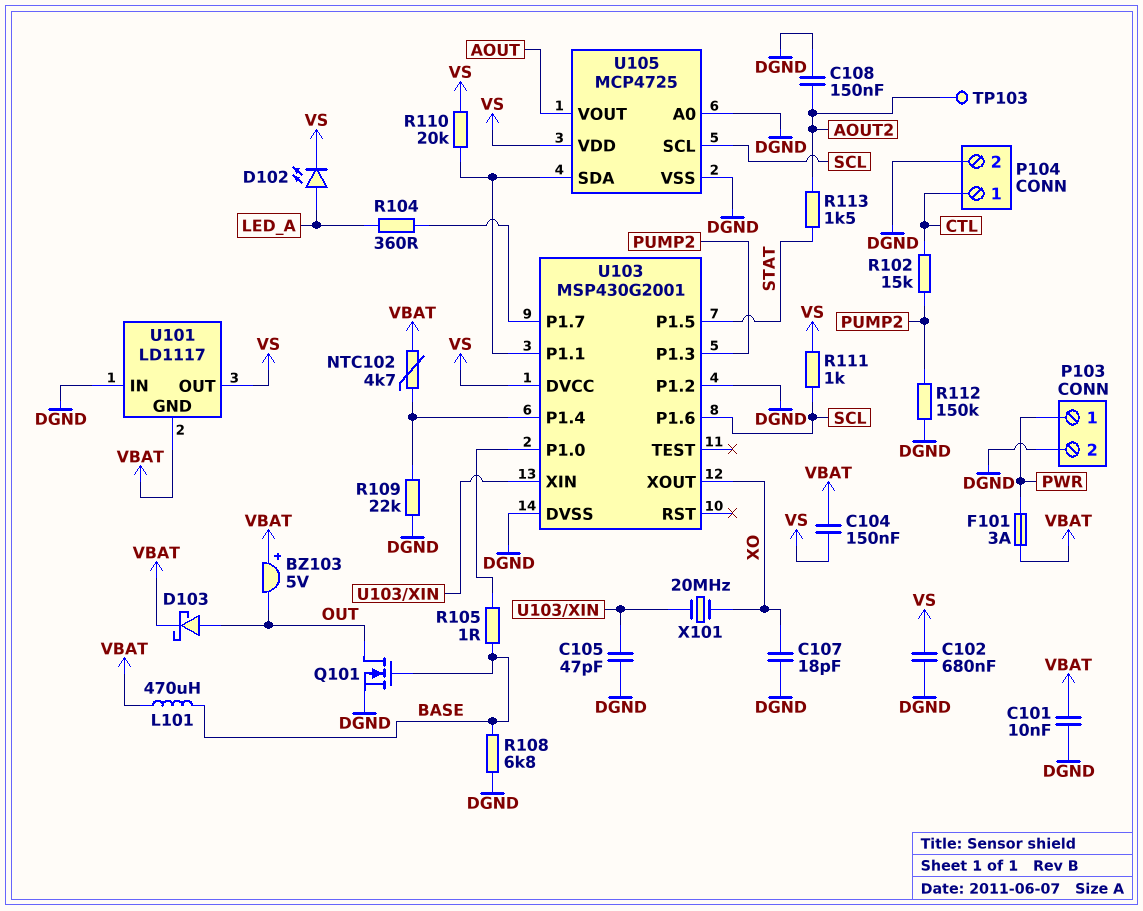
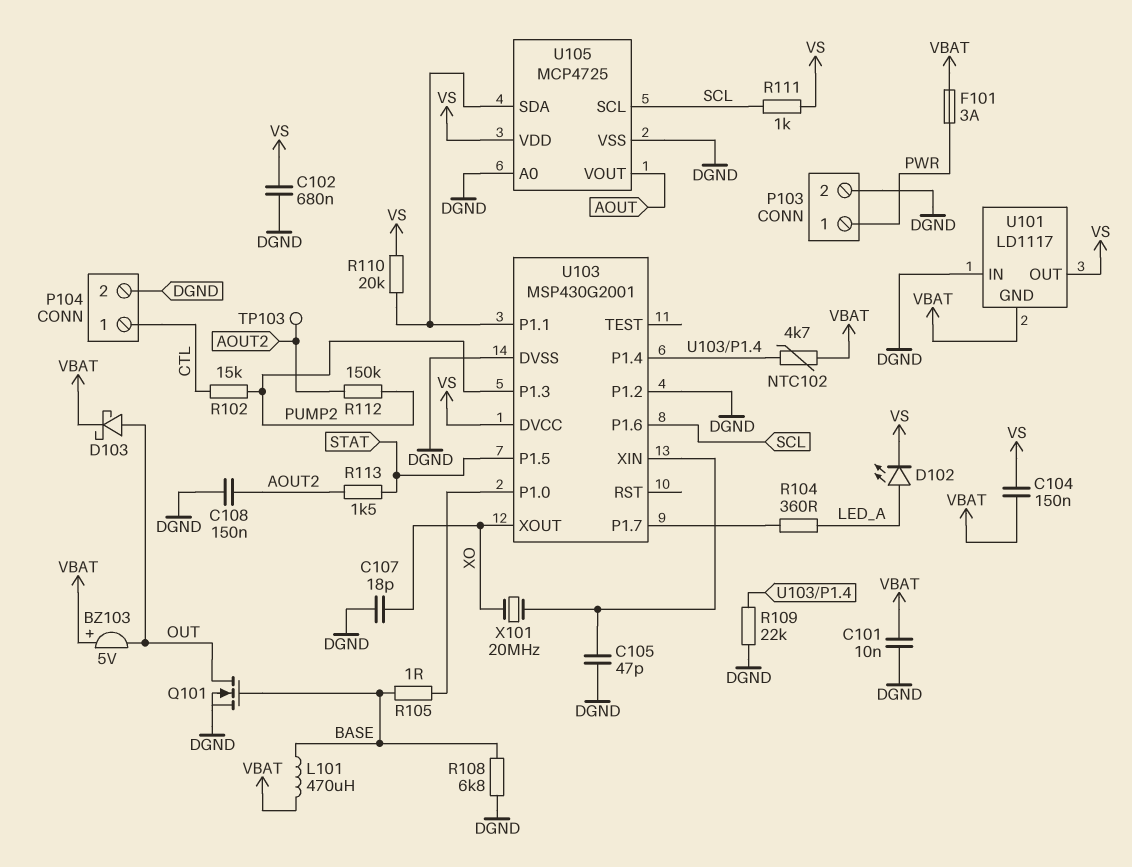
R112: 150k (DGND, PUMP2) -> 150k (AOUT2, PUMP2)

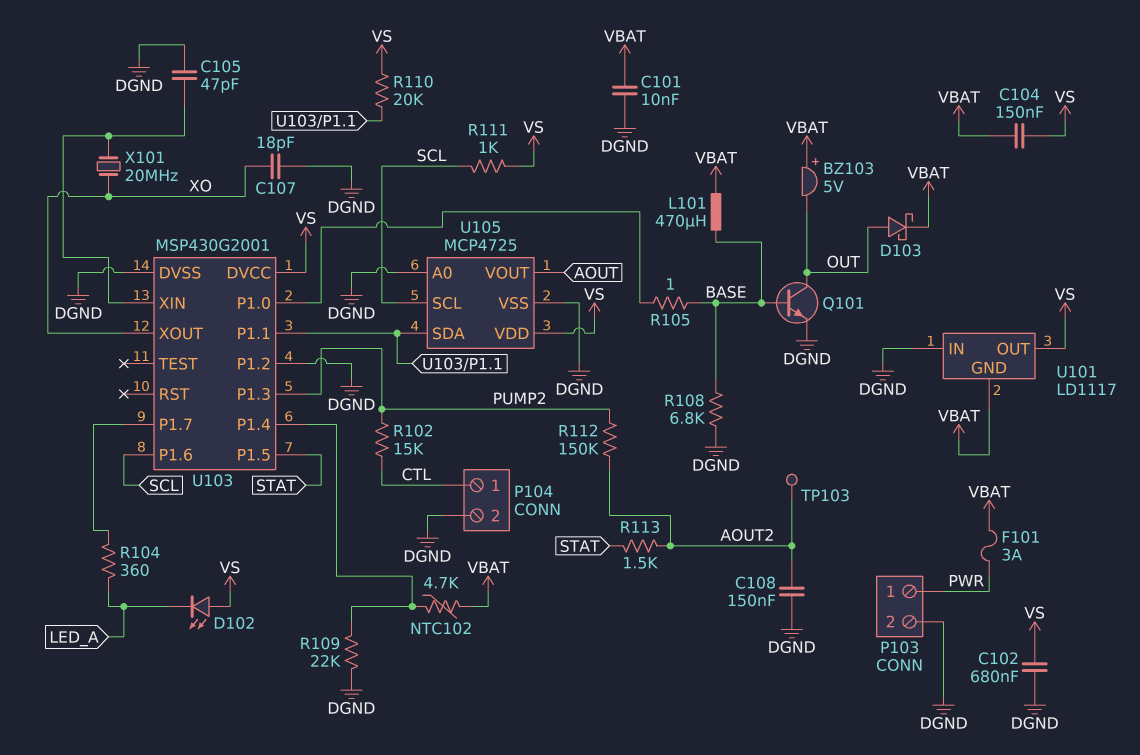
D102: LED (A LED_A, K VS) -> LED (A VS, K LED_A)
Q101: NMOS (G BASE, D OUT, S DGND) -> NPN (B BASE, C OUT, E DGND)

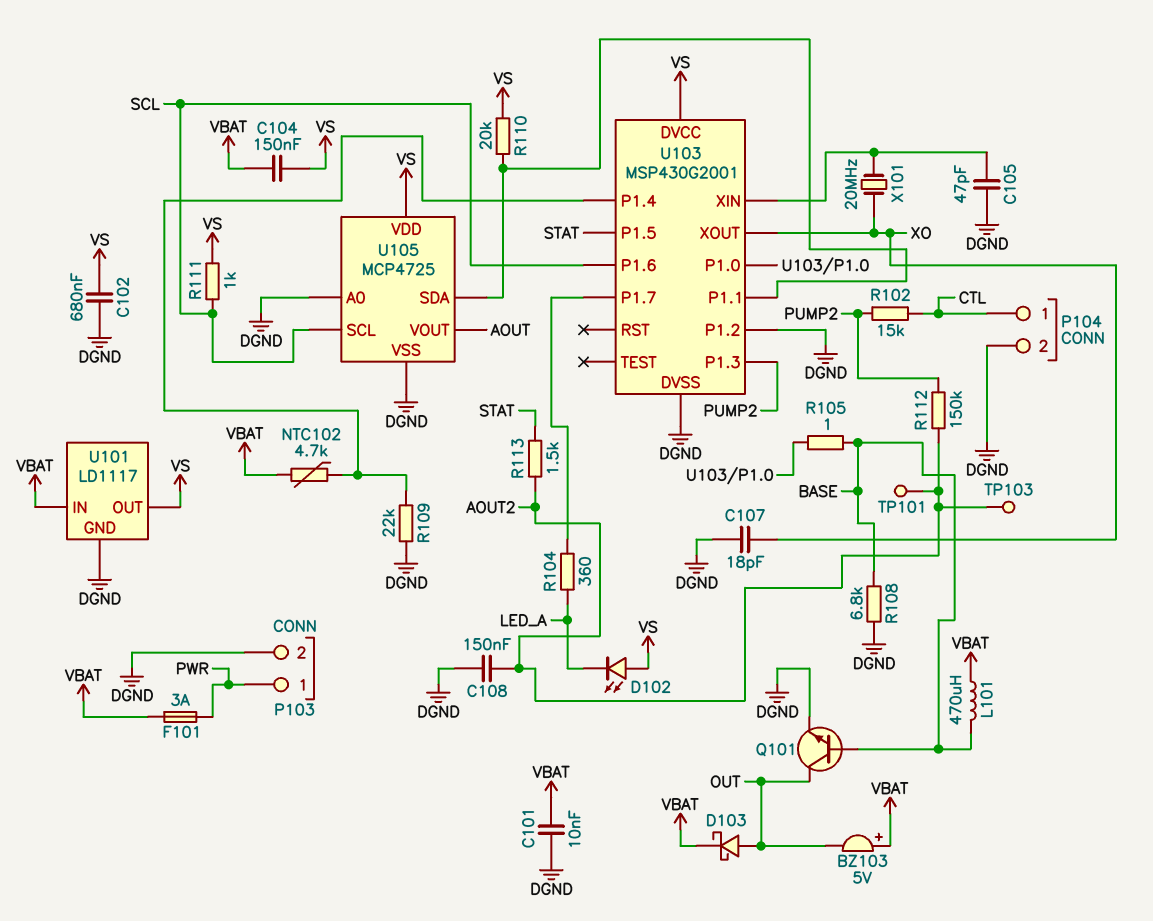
TP101: none -> test point (AOUT2)
U101 pin GND: VBAT -> DGND
U101 pin IN: DGND -> VBAT

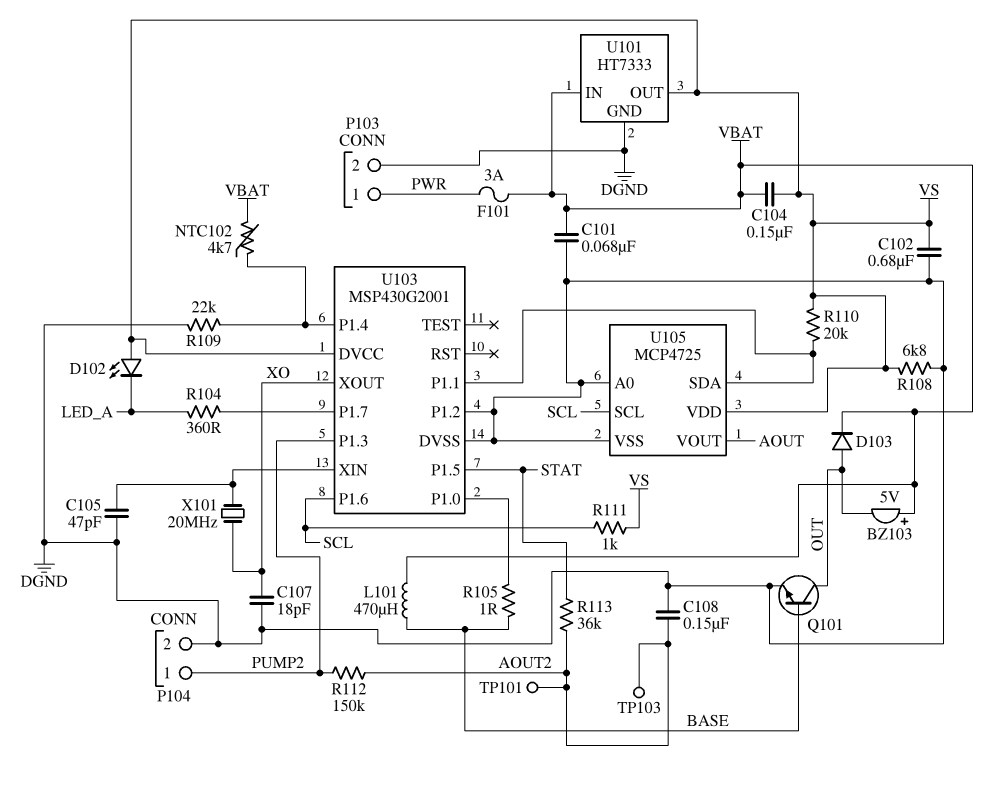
C101: 10nF (DGND, VBAT) -> 68nF (DGND, VBAT)
D103: schottky (A OUT, K VBAT) -> diode (A OUT, K VBAT)
P104 pin 1: CTL -> PUMP2
R102: 15k (CTL, PUMP2) -> none
R108: 6.8k (BASE, DGND) -> 6.8k (DGND, VS)
R113: 1.5k (AOUT2, STAT) -> 36k (AOUT2, STAT)
U101: LD1117 -> HT7333

